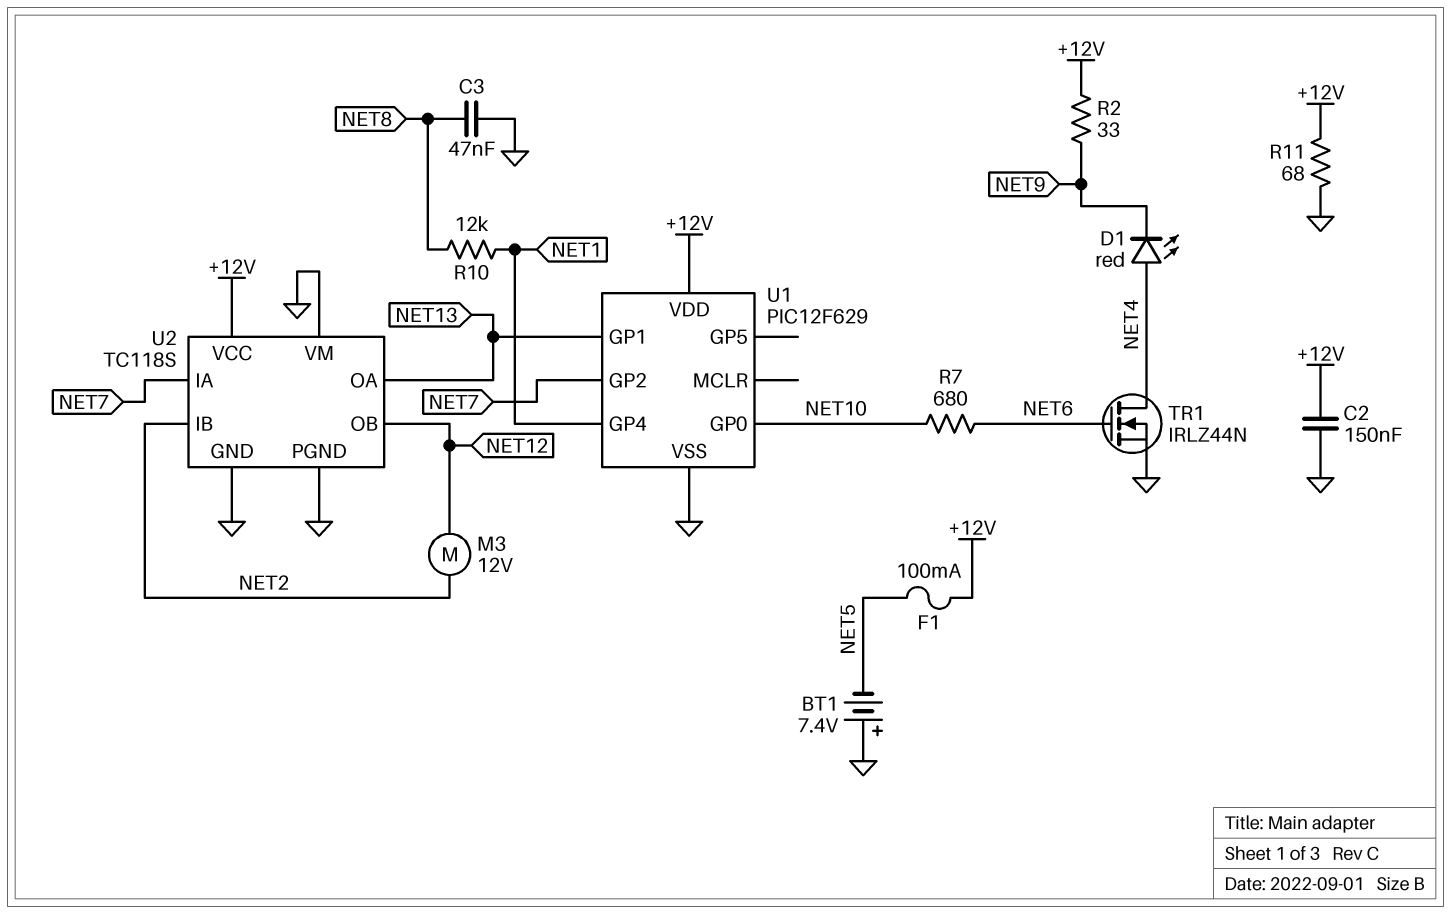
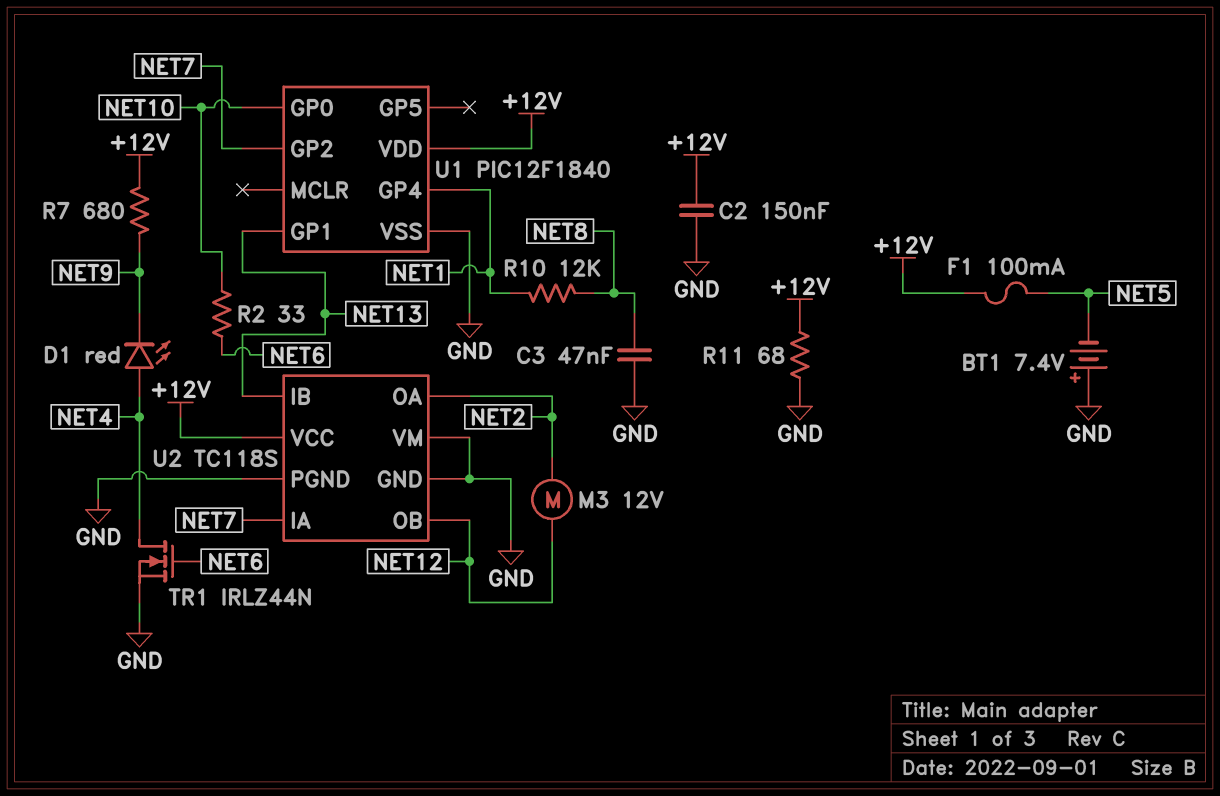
R2: 33 (+12V, NET9) -> 33 (NET6, NET10)
R7: 680 (NET6, NET10) -> 680 (+12V, NET9)
U1: PIC12F629 -> PIC12F1840
U2 pin IB: NET2 -> NET13
U2 pin OA: NET13 -> NET2

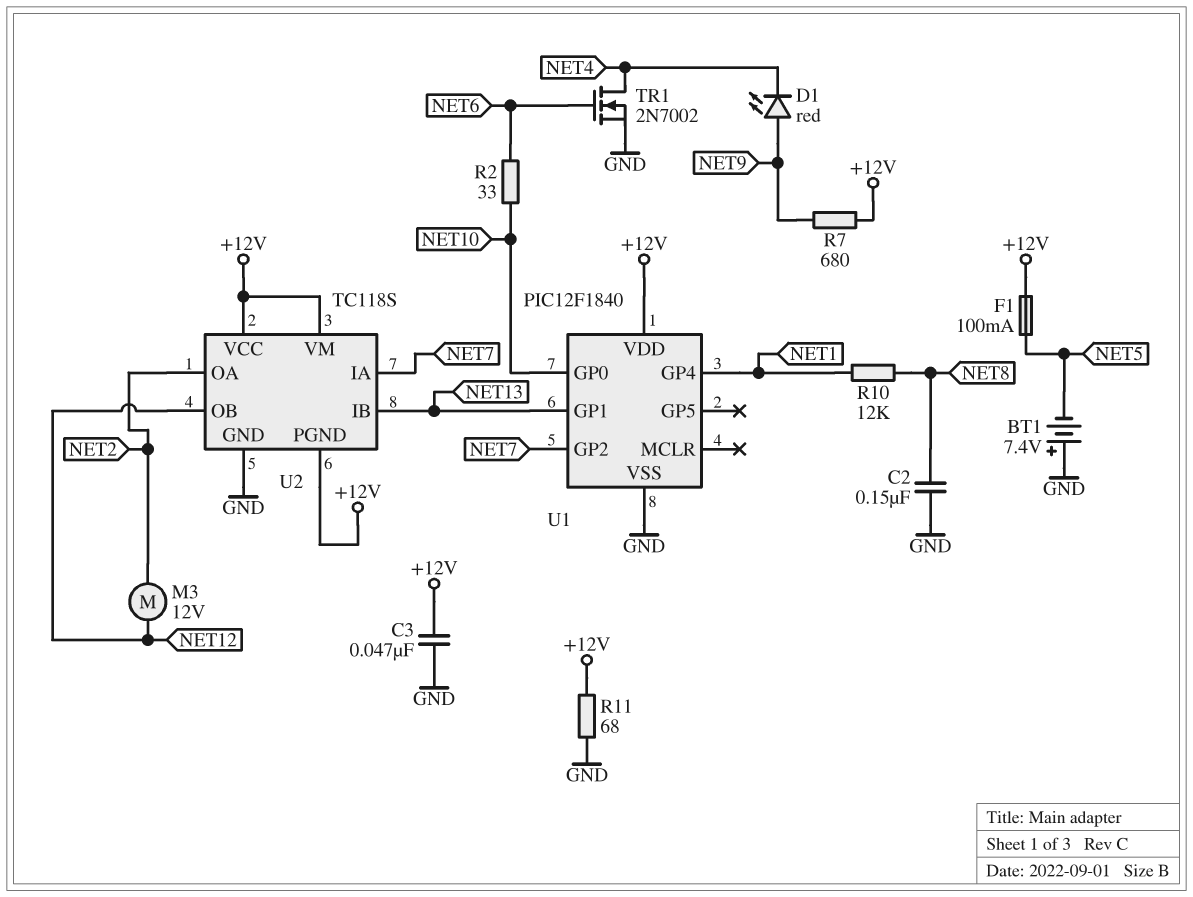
C2: 150nF (+12V, GND) -> 150nF (GND, NET8)
C3: 47nF (GND, NET8) -> 47nF (+12V, GND)
D1: LED red (A NET4, K NET9) -> LED red (A NET9, K NET4)
TR1: NMOS IRLZ44N (G NET6, D NET4, S GND) -> NMOS 2N7002 (G NET6, D NET4, S GND)
U2 pin PGND: GND -> +12V
U2 pin VM: GND -> +12V

